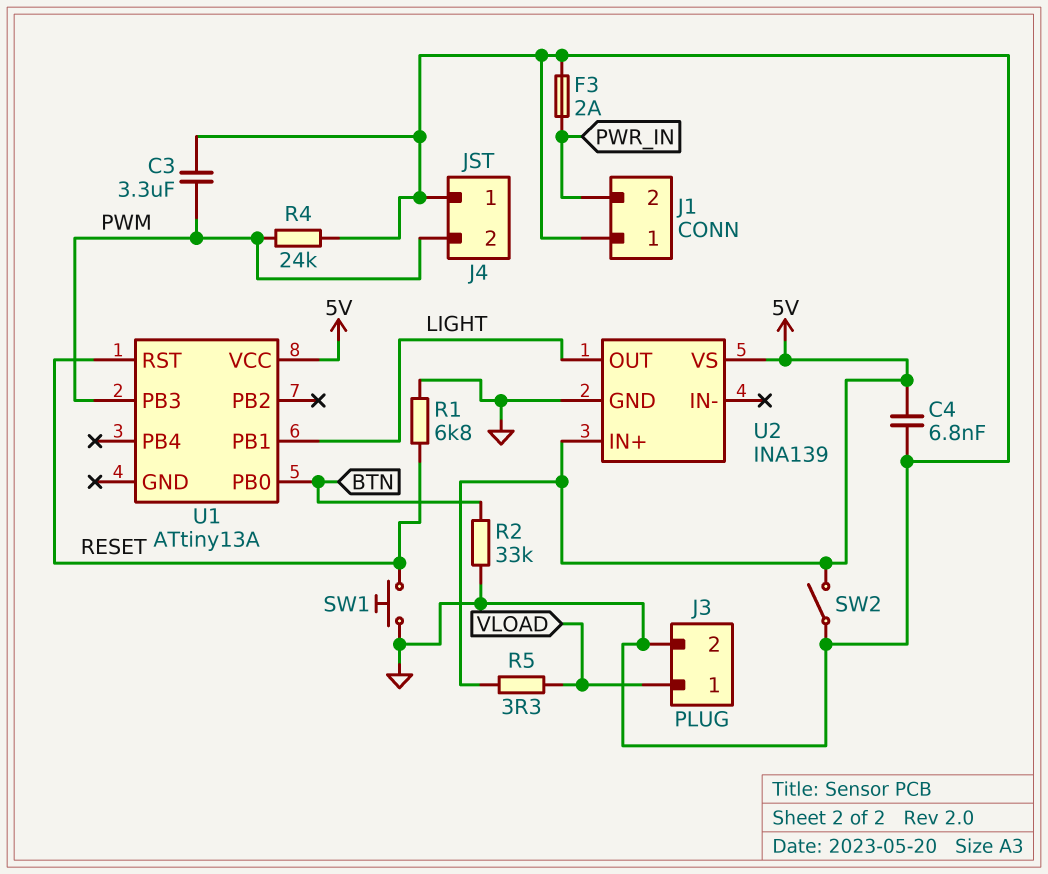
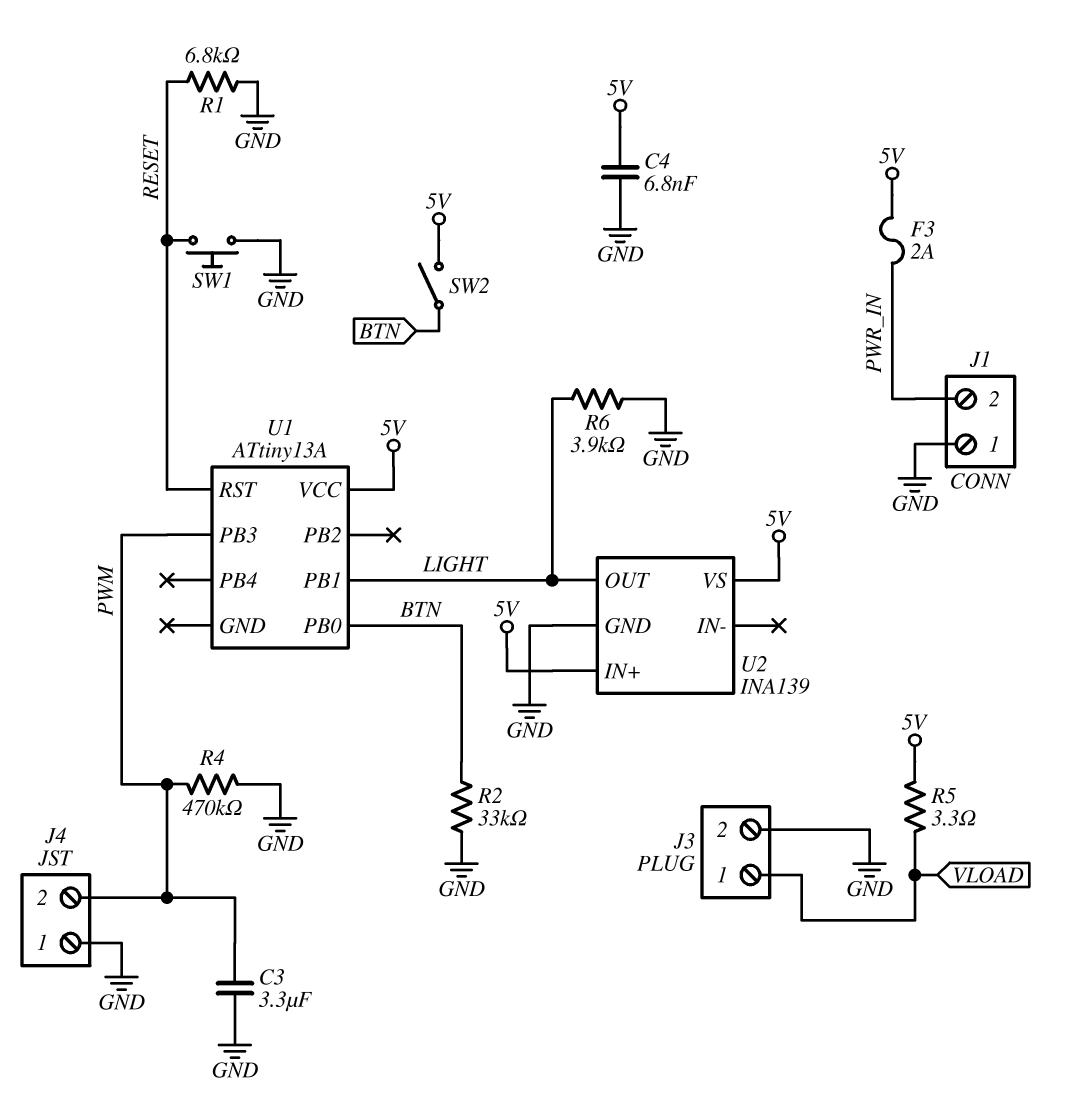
F3: 2A (GND, PWR_IN) -> 2A (5V, PWR_IN)
R4: 24k (GND, PWM) -> 470k (GND, PWM)
R6: none -> 3.9k (GND, LIGHT)
SW2: switch (5V, GND) -> switch (5V, BTN)

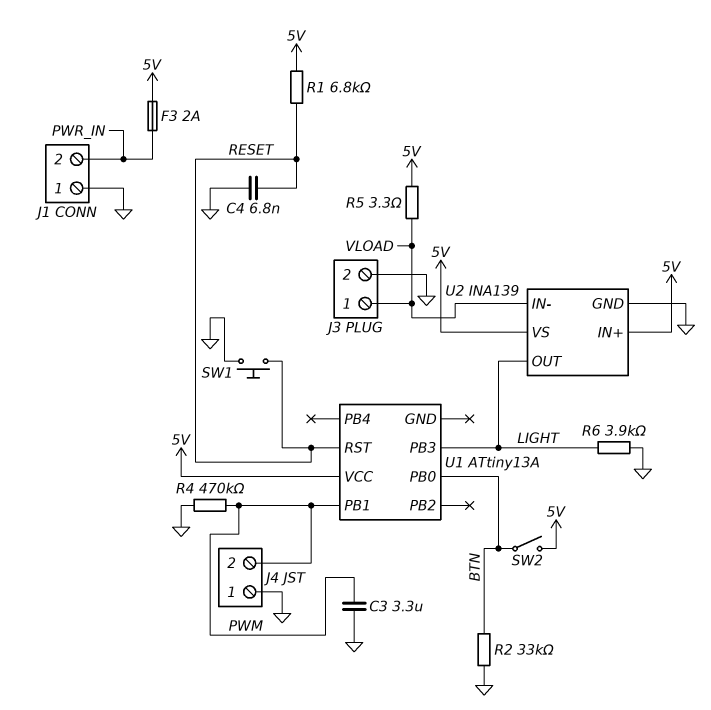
C4: 6.8nF (5V, GND) -> 6.8nF (GND, RESET)
R1: 6.8k (GND, RESET) -> 6.8k (5V, RESET)
U1 pin PB1: LIGHT -> PWM
U1 pin PB3: PWM -> LIGHT
U2 pin IN-: none -> VLOAD

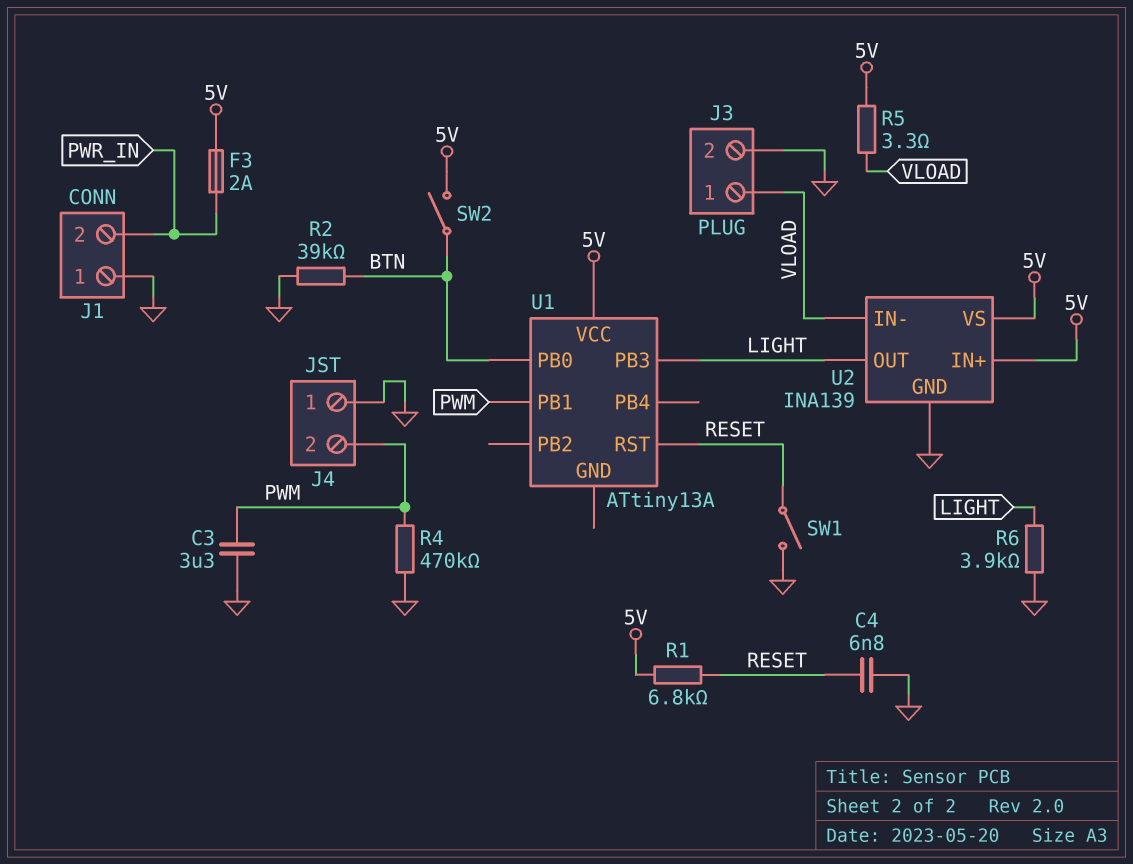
R2: 33k (BTN, GND) -> 39k (BTN, GND)
SW1: button (GND, RESET) -> switch (GND, RESET)

